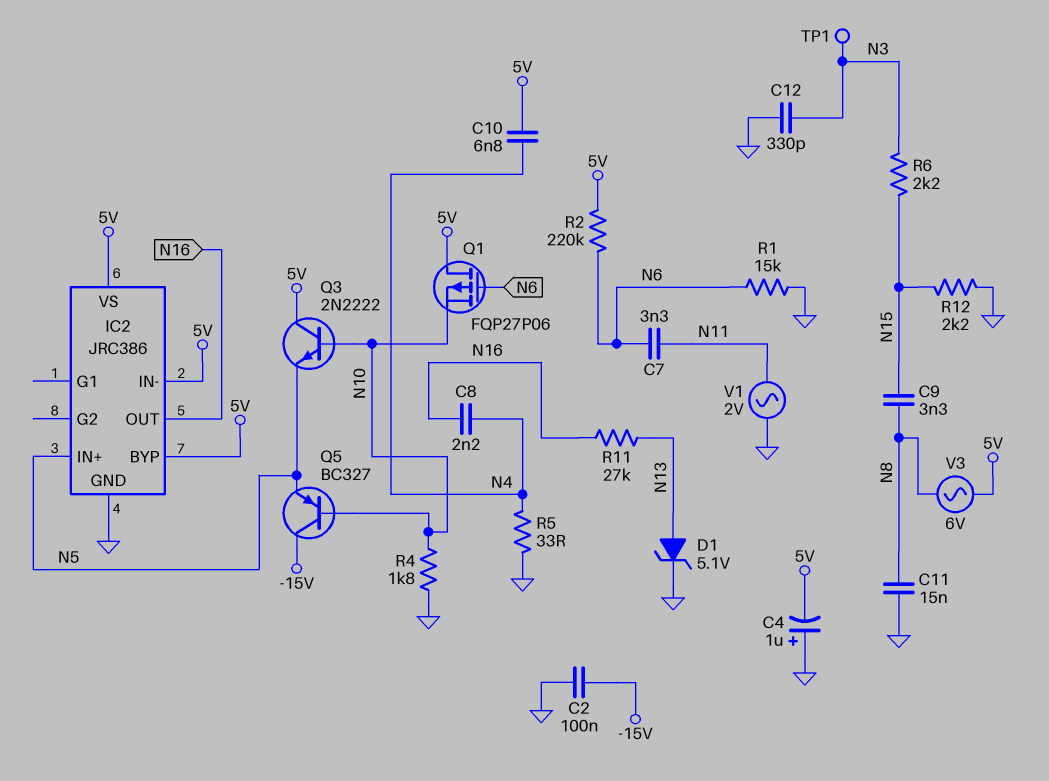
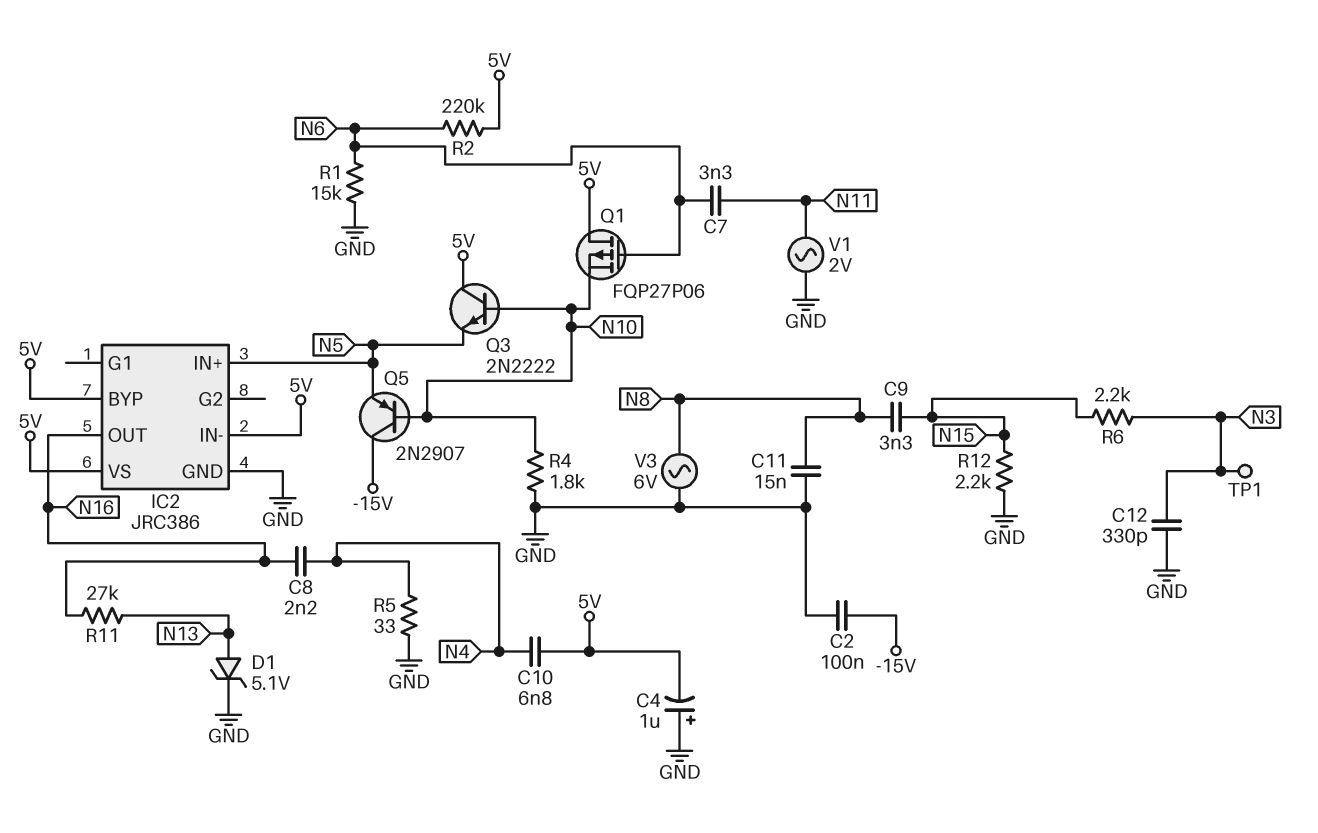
Q5: PNP BC327 (B N10, C -15V, E N5) -> PNP 2N2907 (B N10, C -15V, E N5)
V3: AC 6V (5V, N8) -> AC 6V (GND, N8)

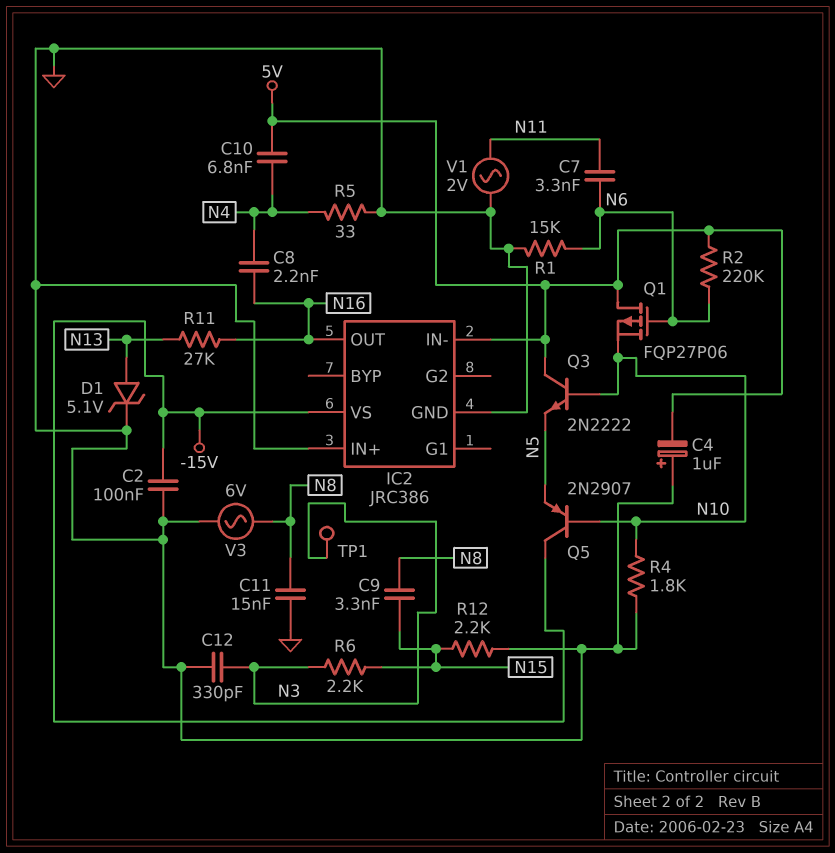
IC2 pin BYP: 5V -> none
IC2 pin IN+: N5 -> GND
IC2 pin VS: 5V -> -15V

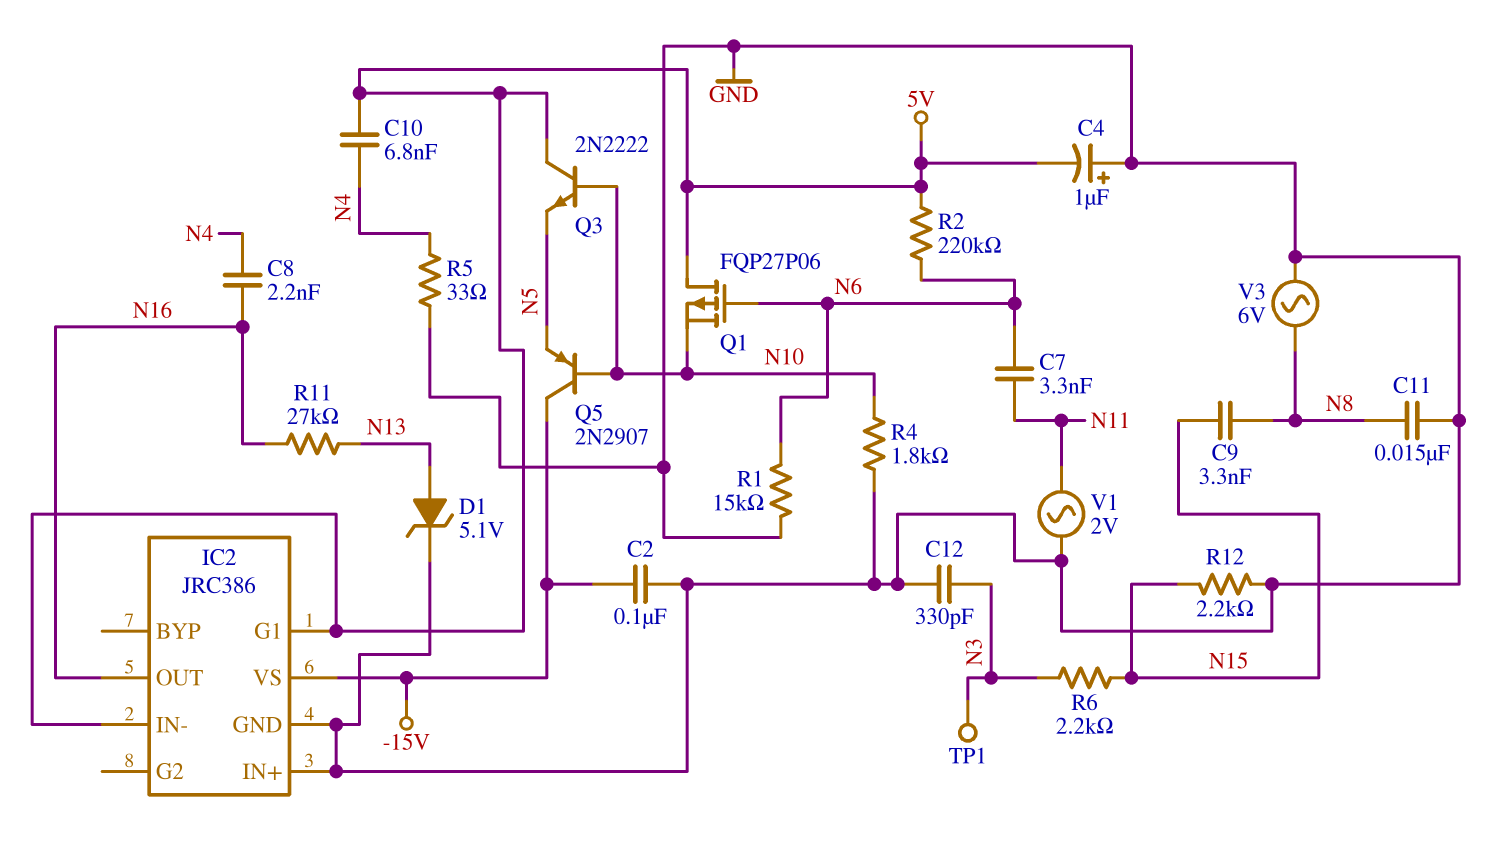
IC2 pin G1: none -> 5V

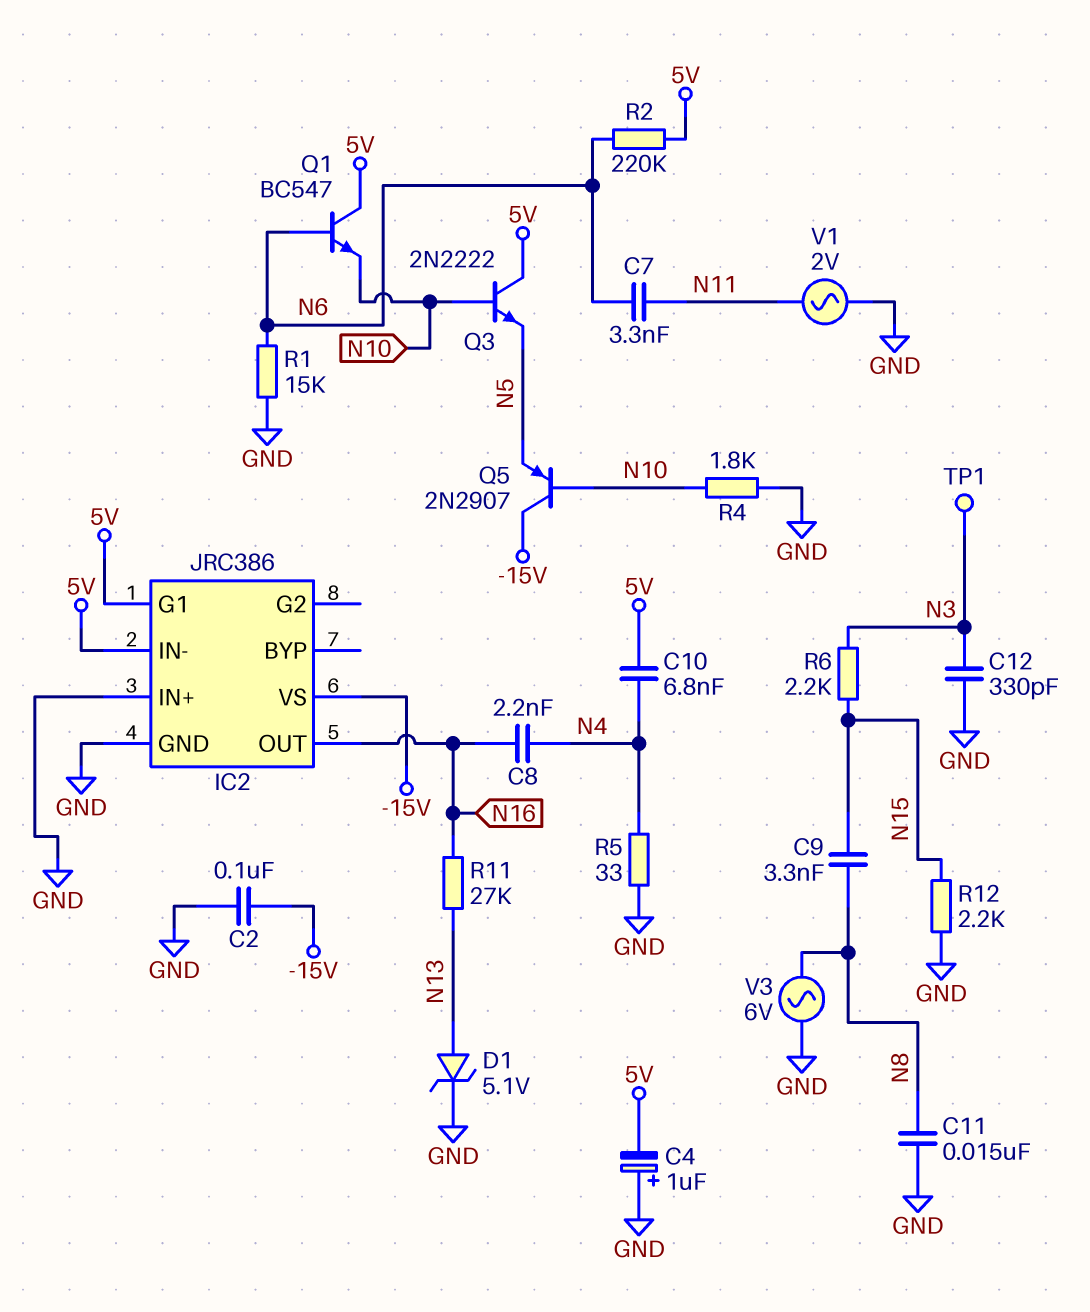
Q1: PMOS FQP27P06 (G N6, D 5V, S N10) -> NPN BC547 (B N6, C 5V, E N10)

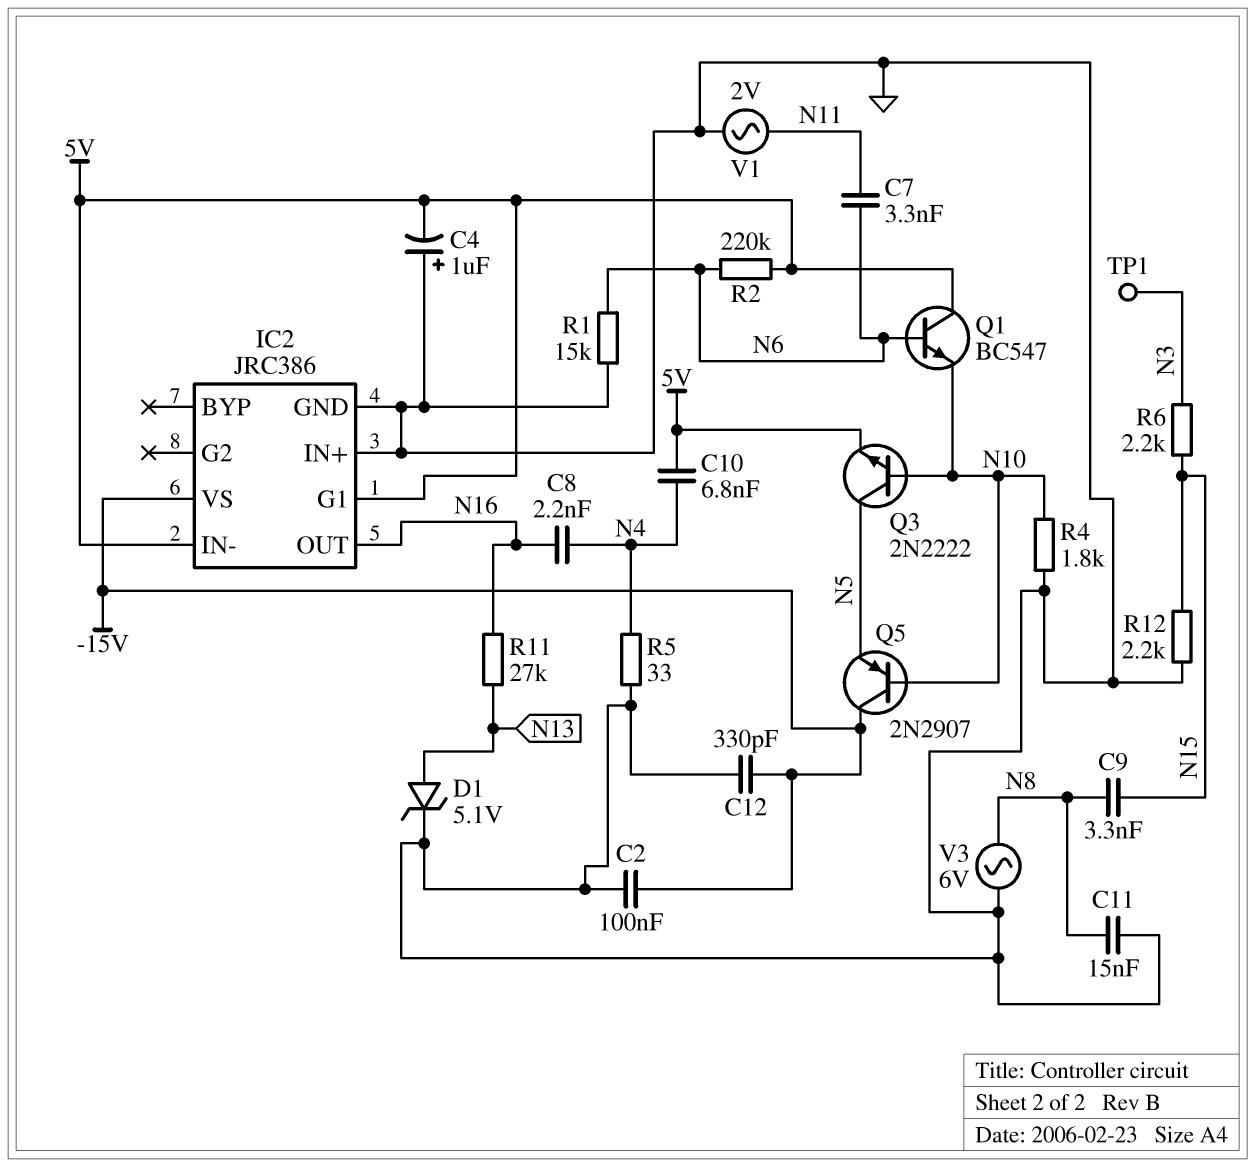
C12: 330pF (GND, N3) -> 330pF (-15V, GND)
Q3: NPN 2N2222 (B N10, C 5V, E N5) -> NPN 2N2222 (B N10, C N5, E 5V)

